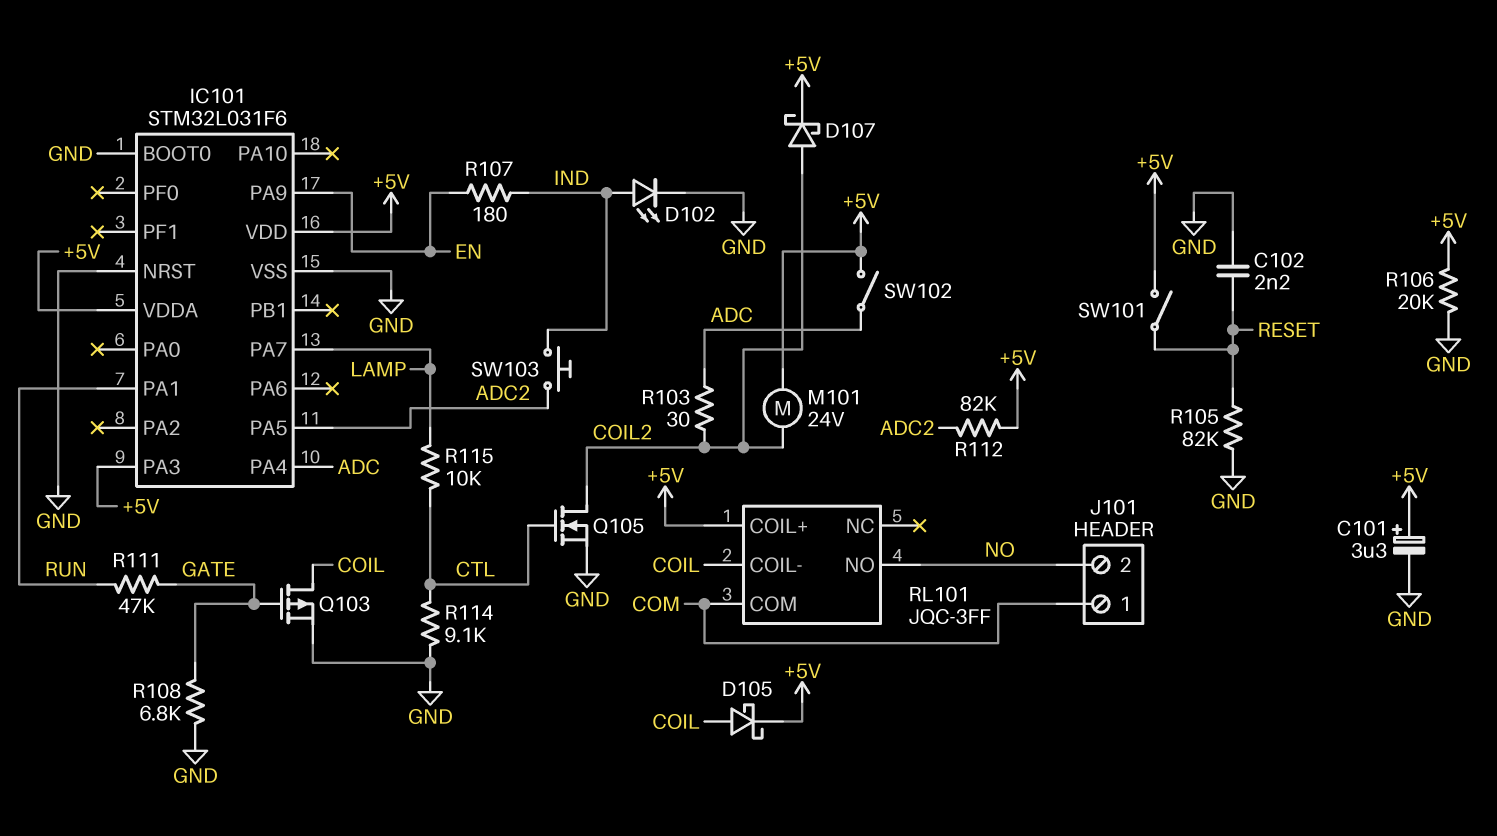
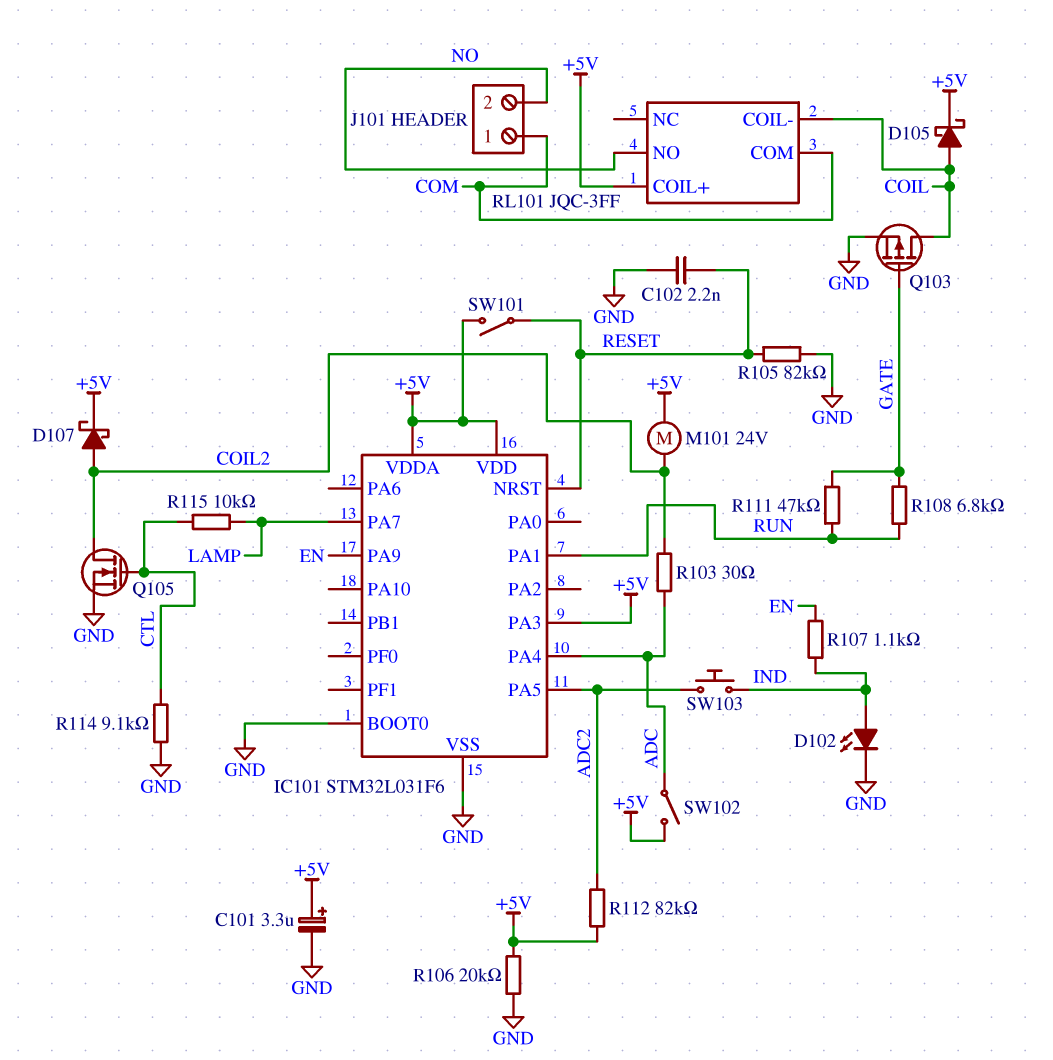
IC101 pin NRST: GND -> RESET
R107: 180 (EN, IND) -> 1.1k (EN, IND)
R108: 6.8k (GATE, GND) -> 6.8k (GATE, RUN)

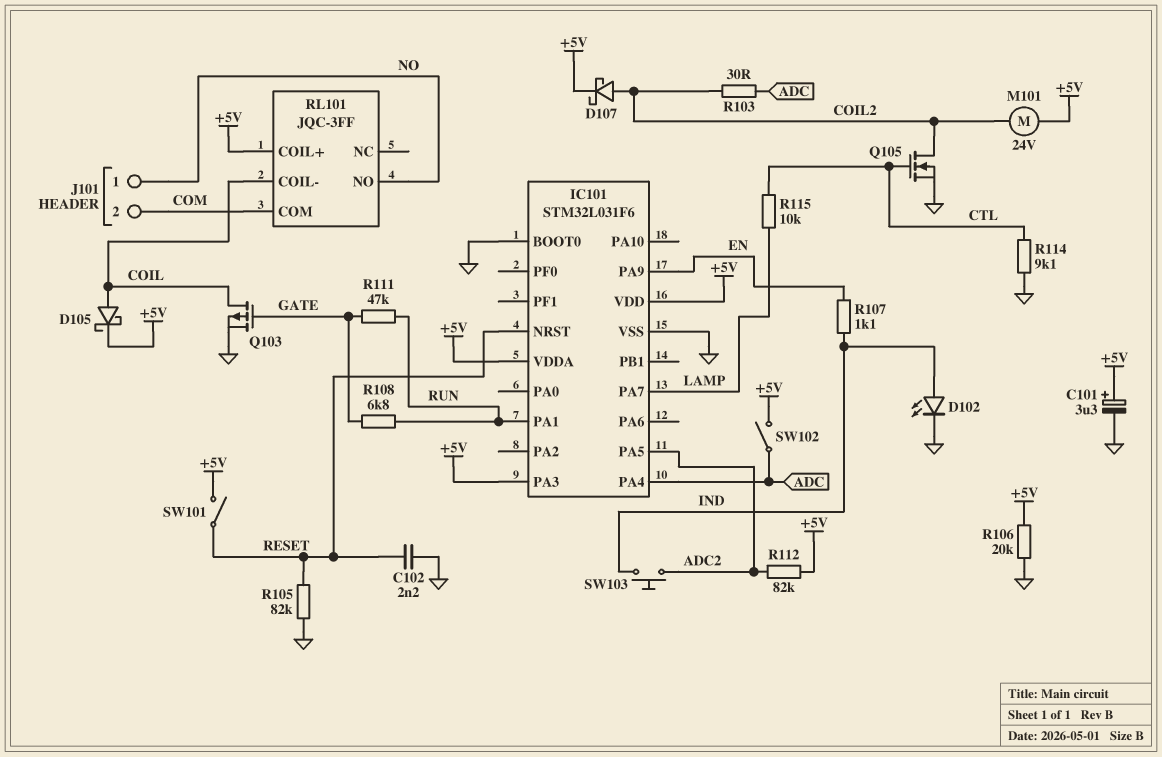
J101 pin 1: COM -> NO
J101 pin 2: NO -> COM

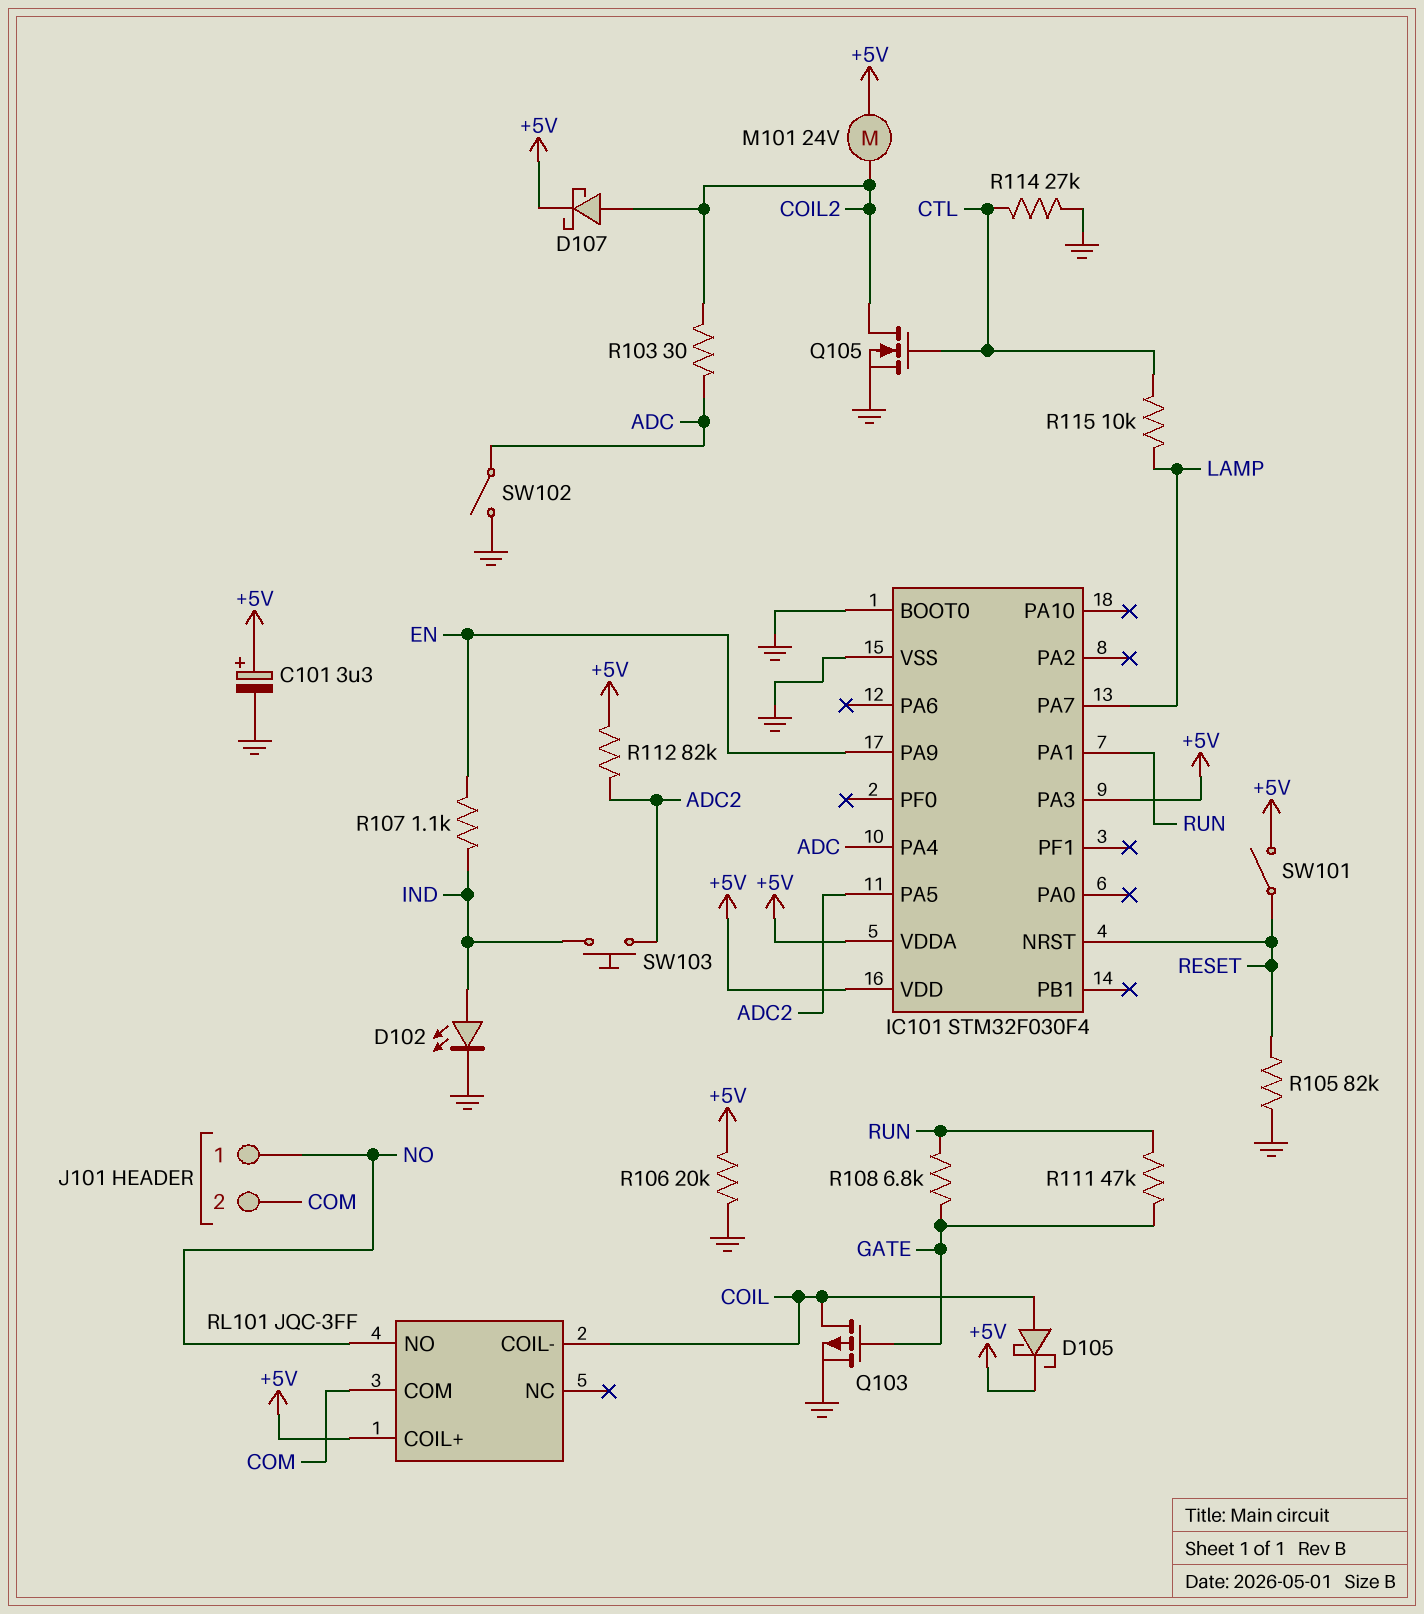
C102: 2.2nF (GND, RESET) -> none
IC101: STM32L031F6 -> STM32F030F4
R114: 9.1k (CTL, GND) -> 27k (CTL, GND)
SW102: switch (+5V, ADC) -> switch (ADC, GND)

